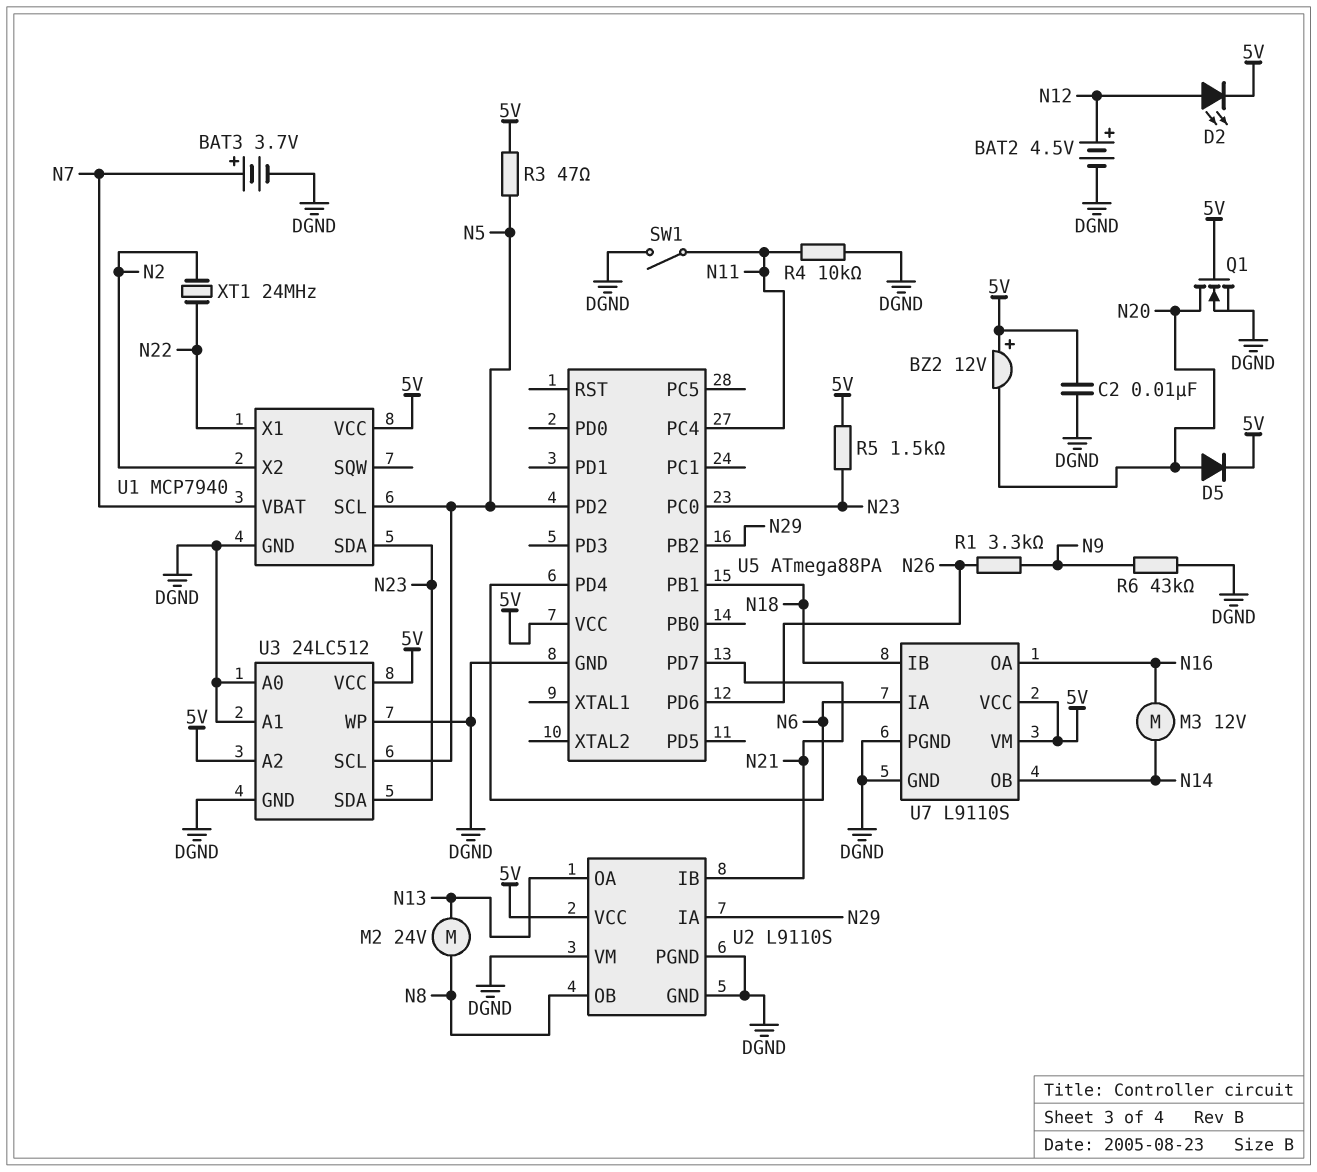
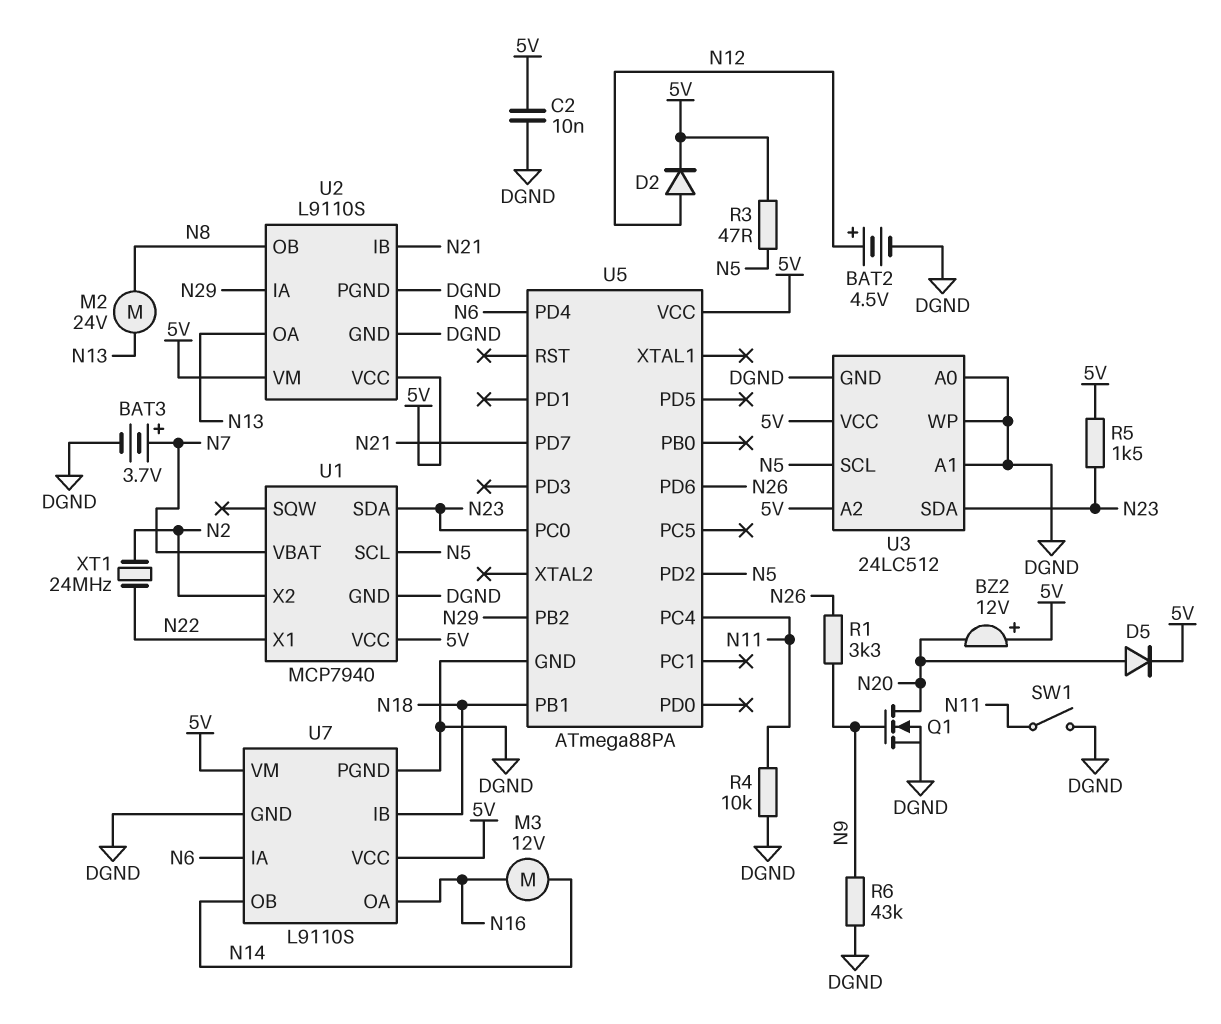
D2: LED (A N12, K 5V) -> diode (A N12, K 5V)
Q1: NMOS (G 5V, D N20, S DGND) -> NMOS (G N9, D N20, S DGND)
U2 pin VM: DGND -> 5V

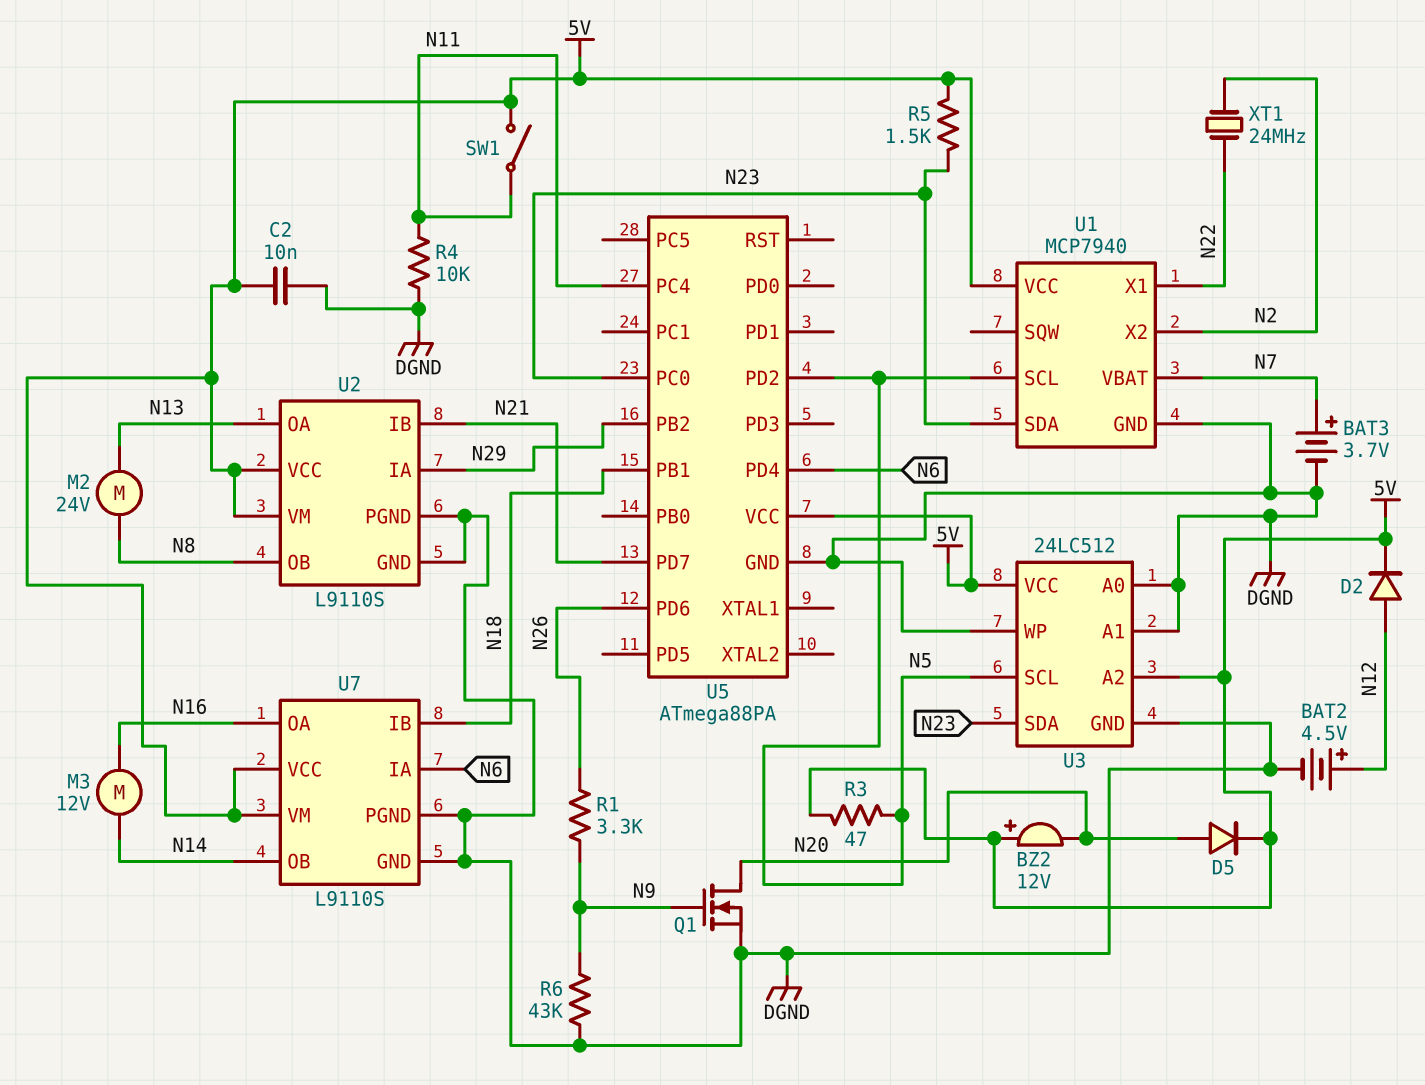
SW1: switch (DGND, N11) -> switch (5V, N11)

